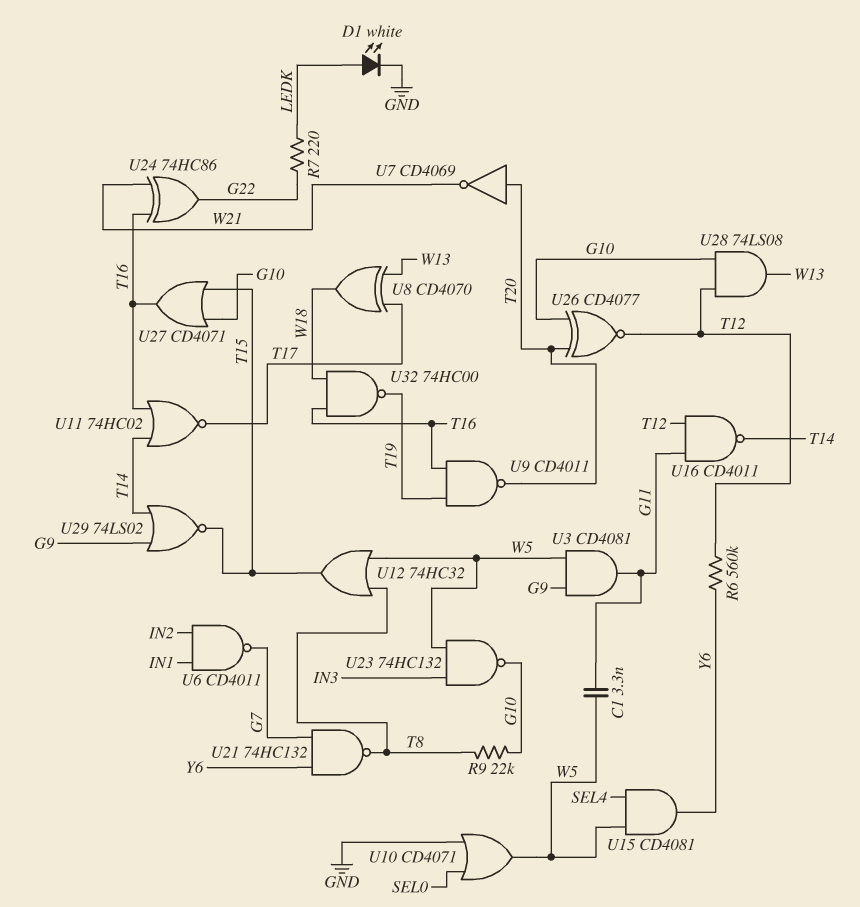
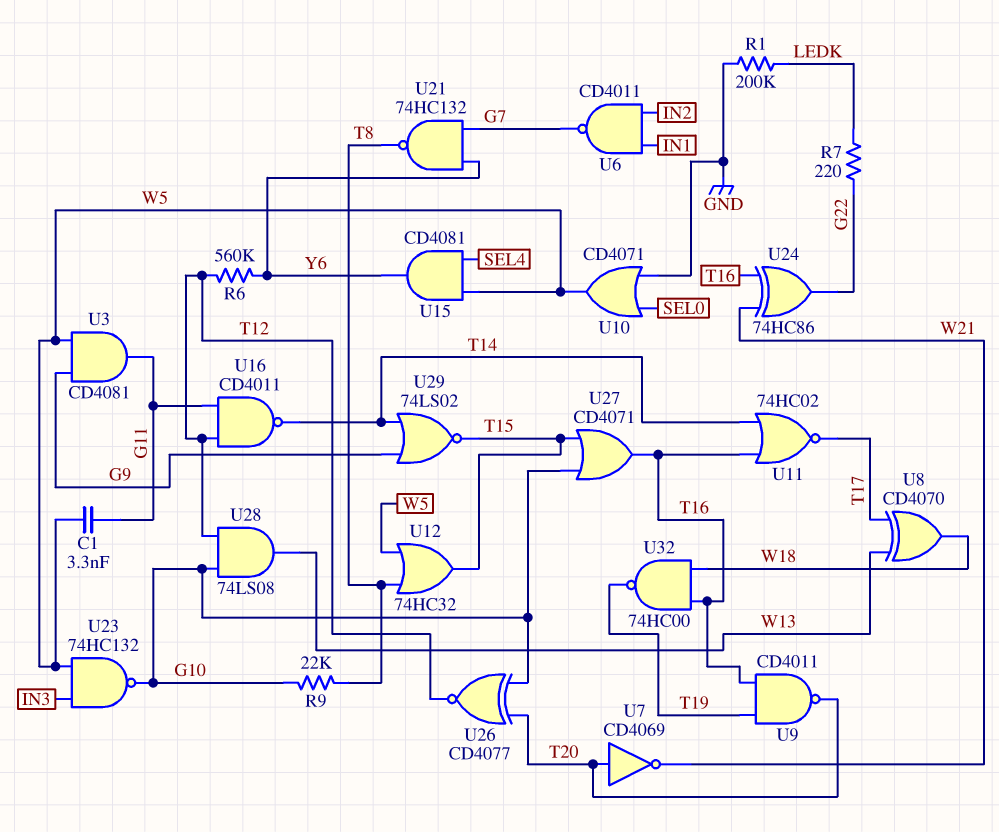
D1: LED white (A LEDK, K GND) -> none
R1: none -> 200k (GND, LEDK)

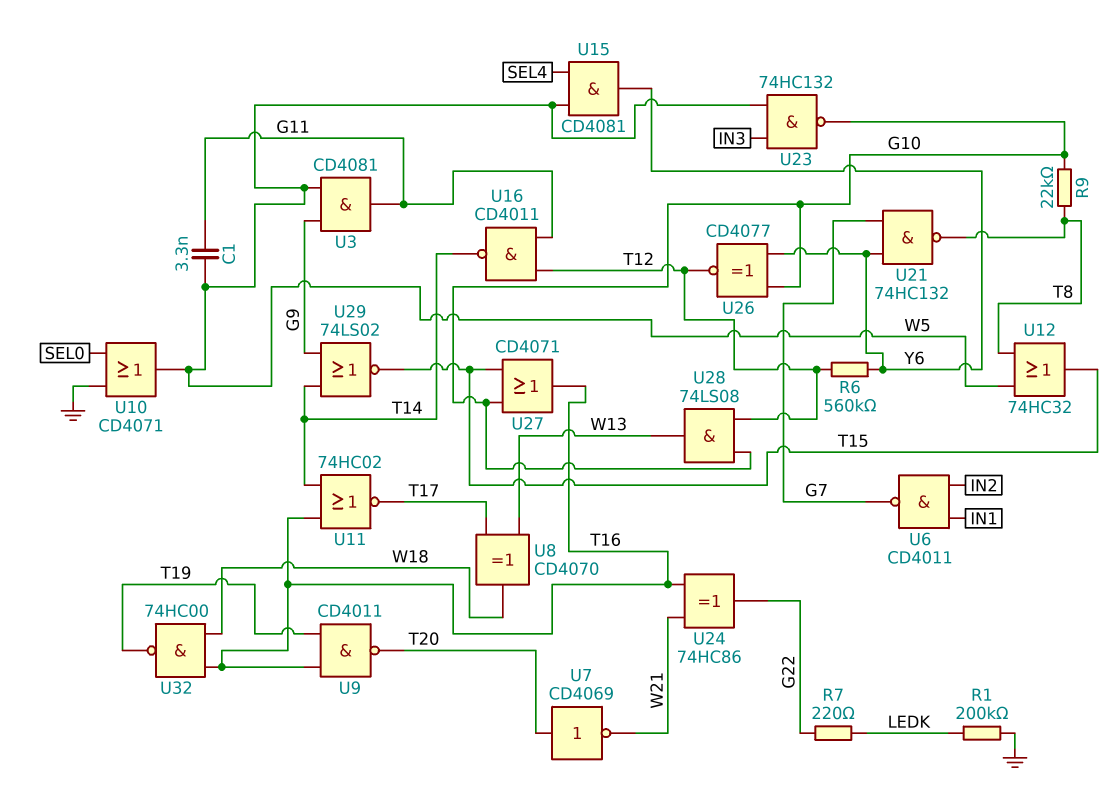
U26: XNOR CD4077 (in G10, in T20, out T12) -> XNOR CD4077 (in G10, in Y6, out T12)

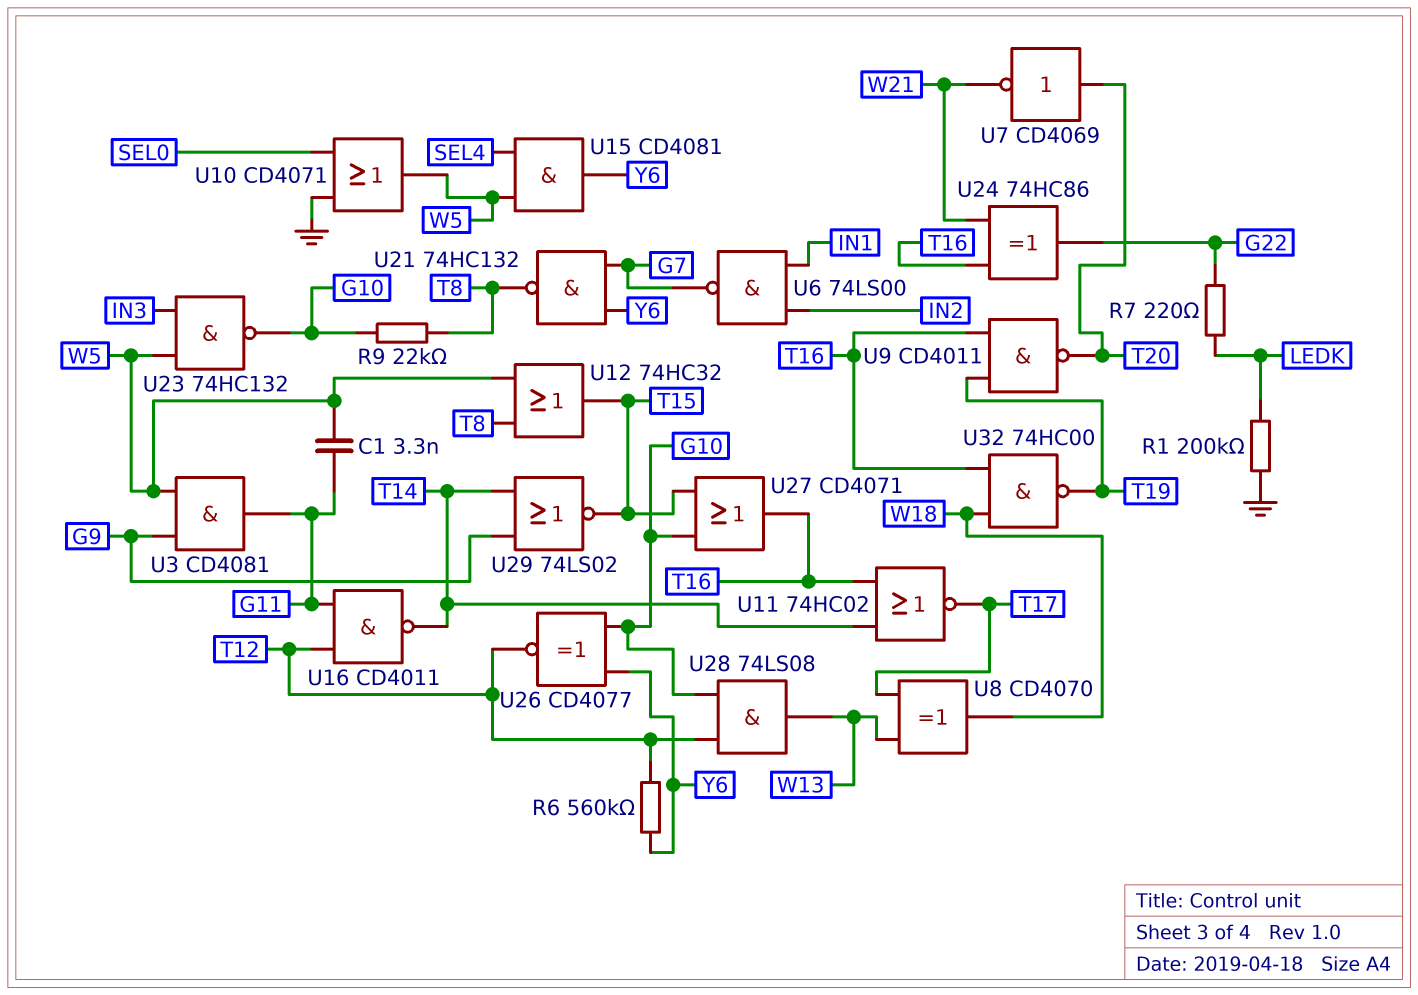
U6: NAND CD4011 (in IN1, in IN2, out G7) -> NAND 74LS00 (in IN1, in IN2, out G7)

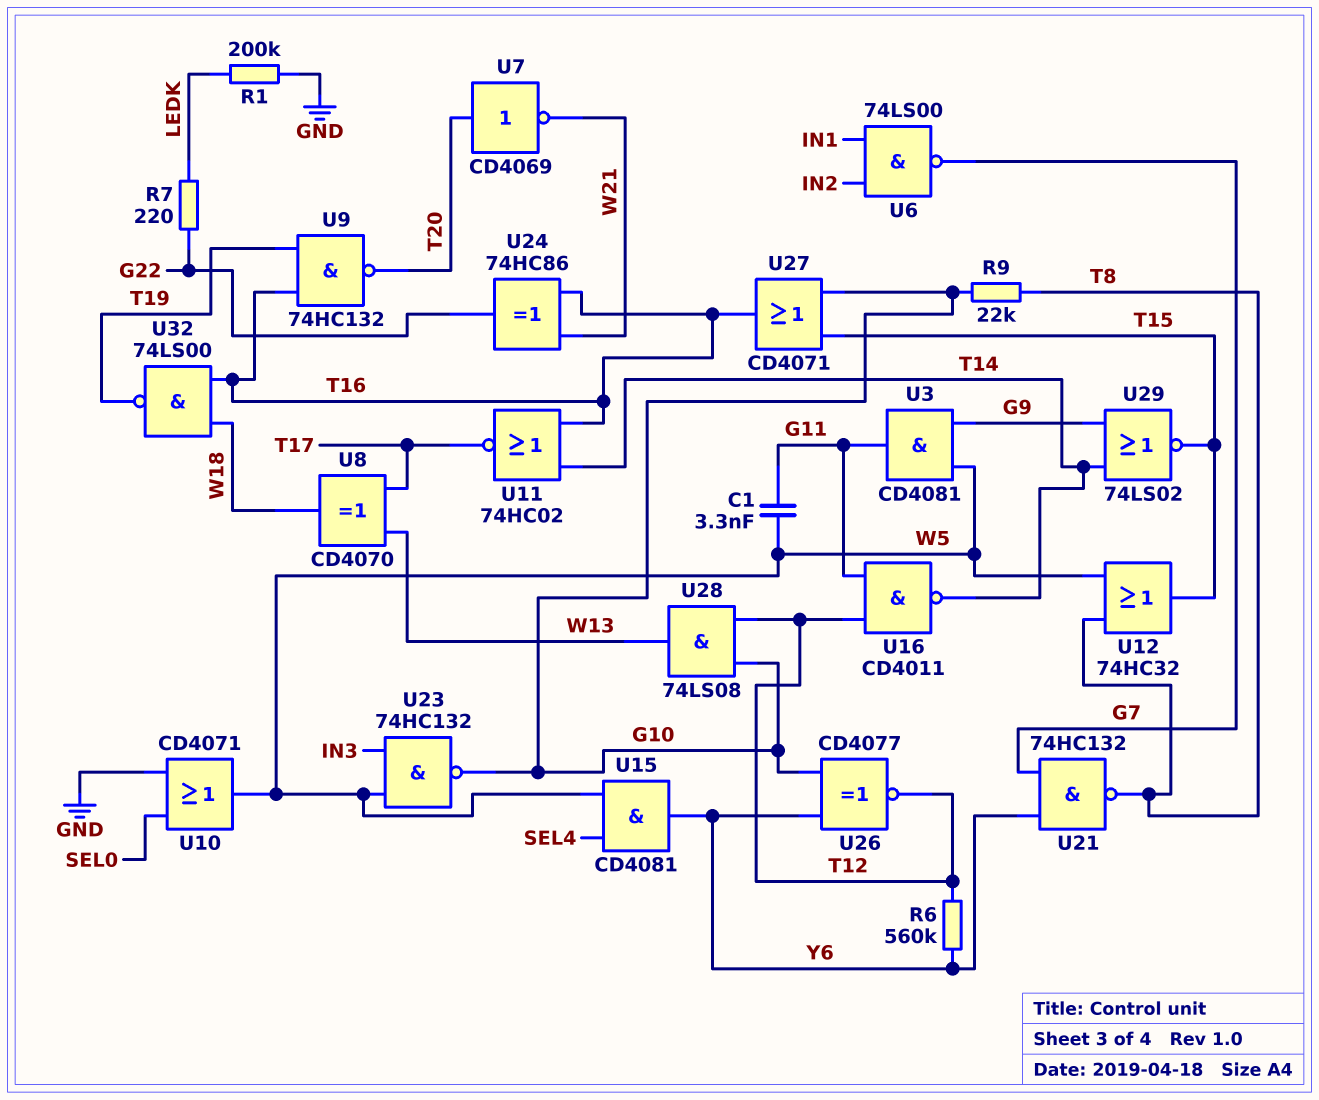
U9: NAND CD4011 (in T16, in T19, out T20) -> NAND 74HC132 (in T16, in T19, out T20)
U32: NAND 74HC00 (in T16, in W18, out T19) -> NAND 74LS00 (in T16, in W18, out T19)

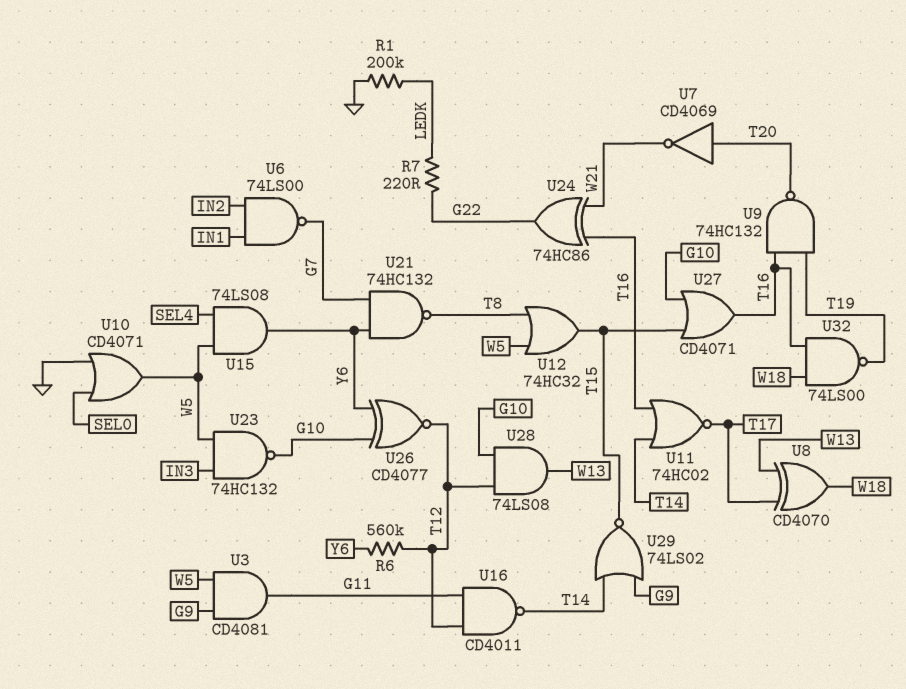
C1: 3.3nF (G11, W5) -> none
R9: 22k (G10, T8) -> none
U15: AND CD4081 (in SEL4, in W5, out Y6) -> AND 74LS08 (in SEL4, in W5, out Y6)

